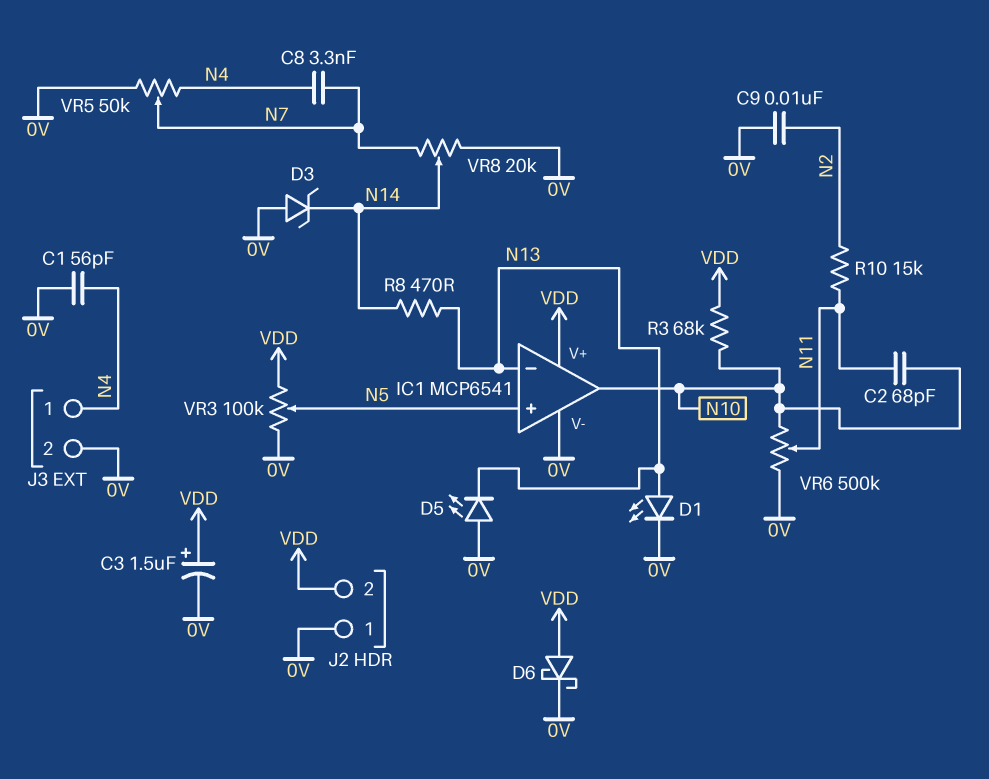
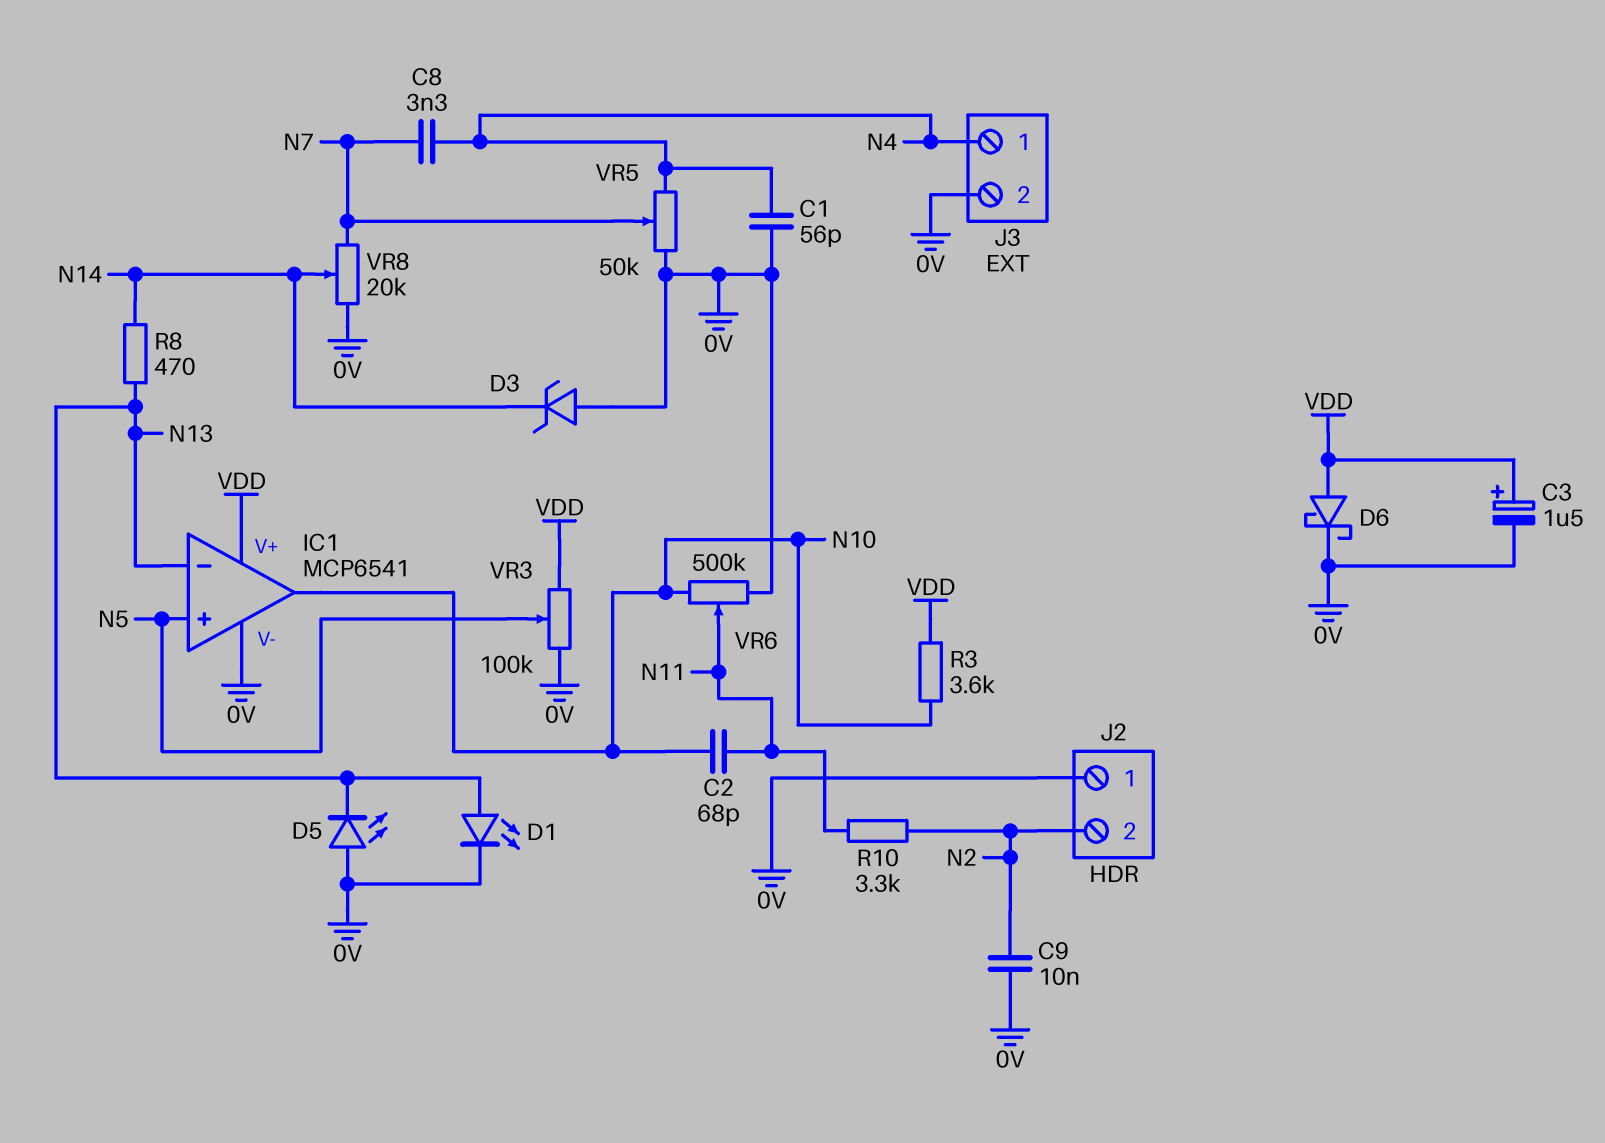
J2 pin 2: VDD -> N2
R3: 68k (N10, VDD) -> 3.6k (N10, VDD)
R10: 15k (N2, N11) -> 3.3k (N2, N11)

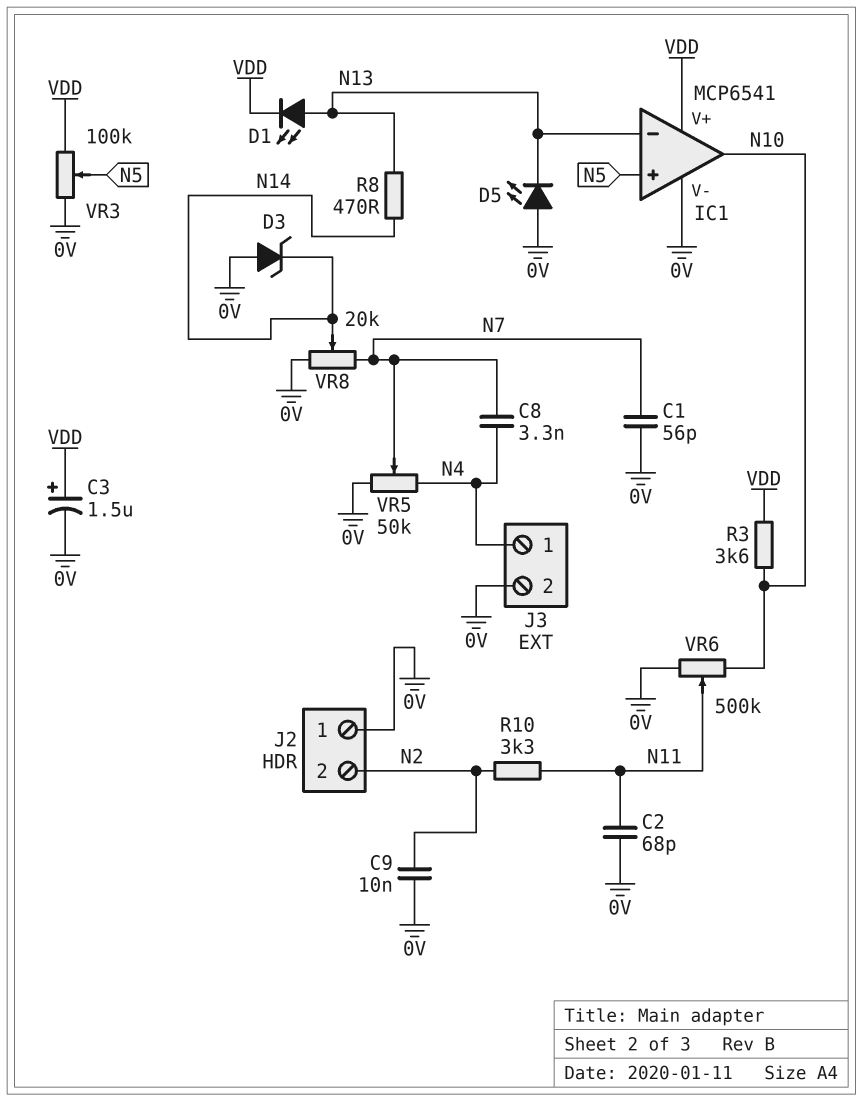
C1: 56pF (0V, N4) -> 56pF (0V, N7)
C2: 68pF (N10, N11) -> 68pF (0V, N11)
D1: LED (A N13, K 0V) -> LED (A N13, K VDD)
D6: schottky (A VDD, K 0V) -> none

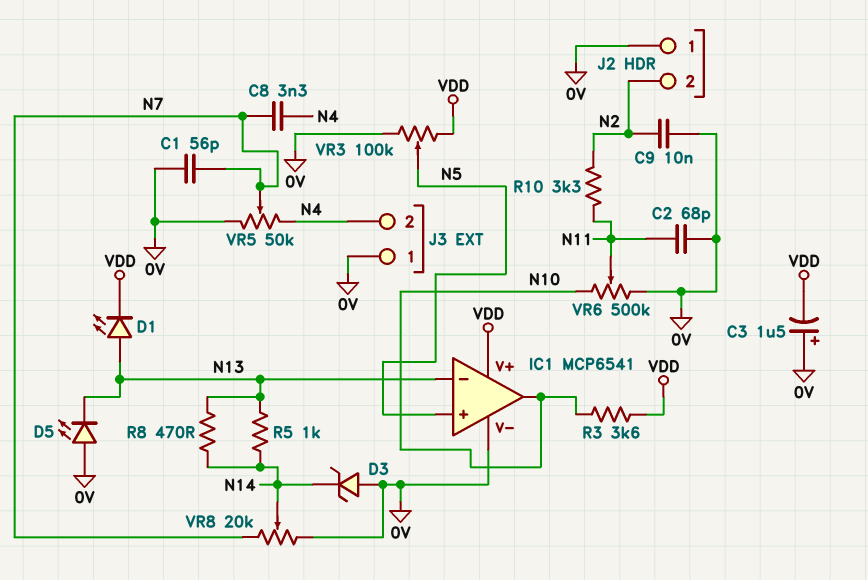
C3: 1.5uF (plus VDD, minus 0V) -> 1.5uF (plus 0V, minus VDD)
J3 pin 1: N4 -> 0V
J3 pin 2: 0V -> N4
R5: none -> 1k (N13, N14)

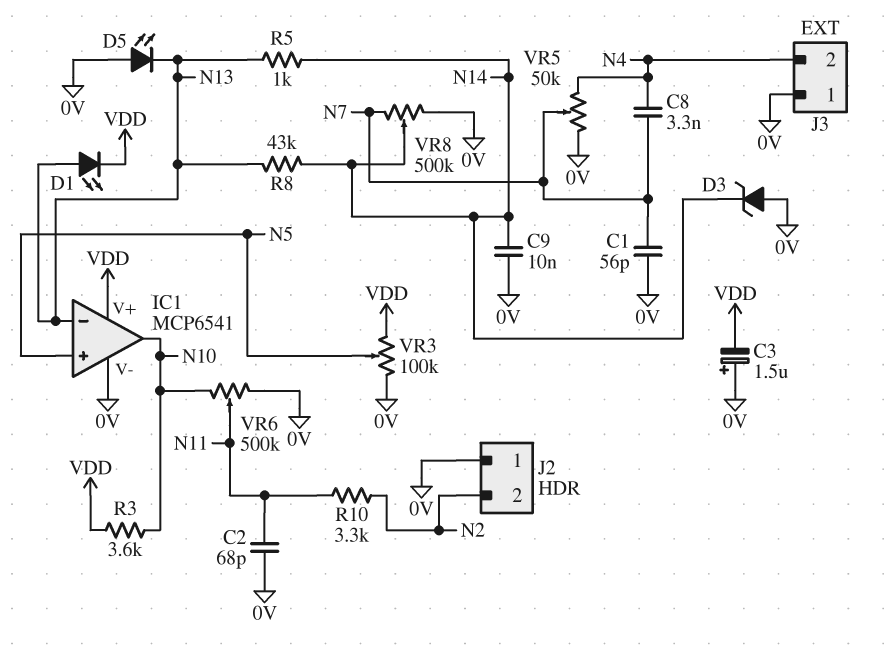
C9: 10nF (0V, N2) -> 10nF (0V, N14)
R8: 470 (N13, N14) -> 43k (N13, N14)
VR8: 20k (0V, N7, wiper N14) -> 500k (0V, N7, wiper N14)

